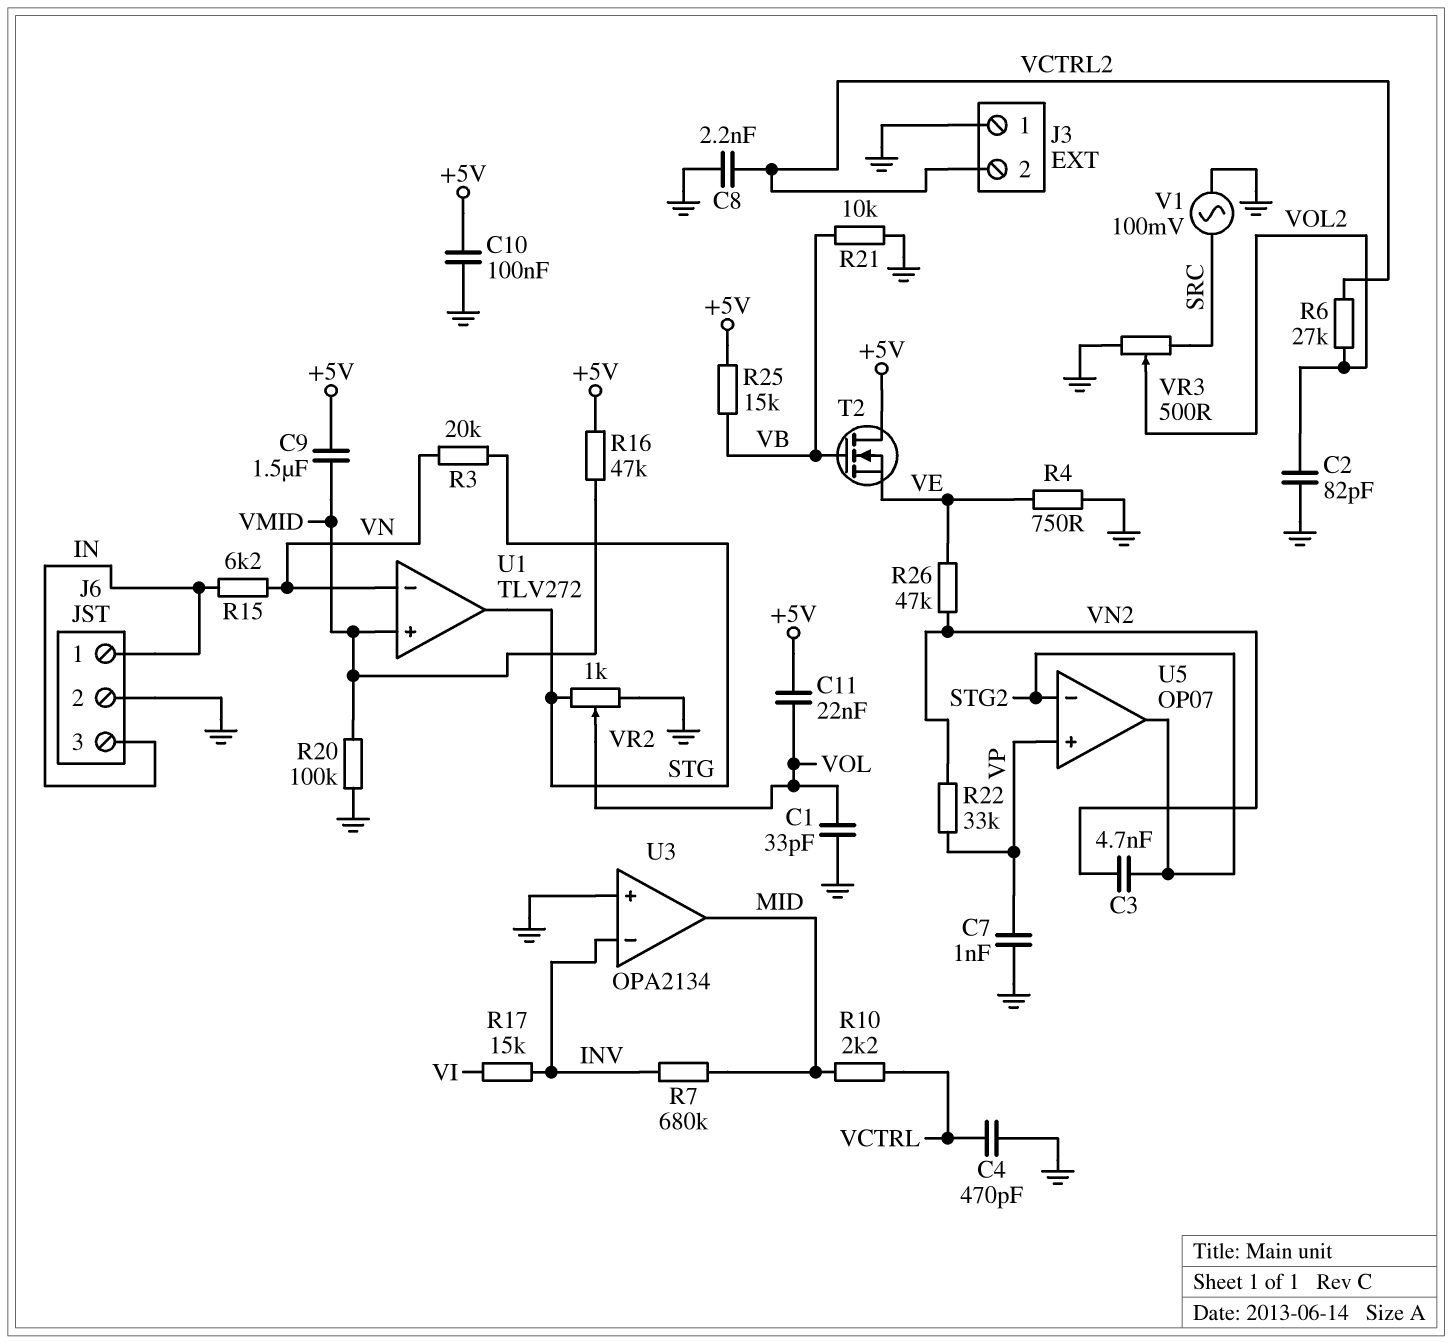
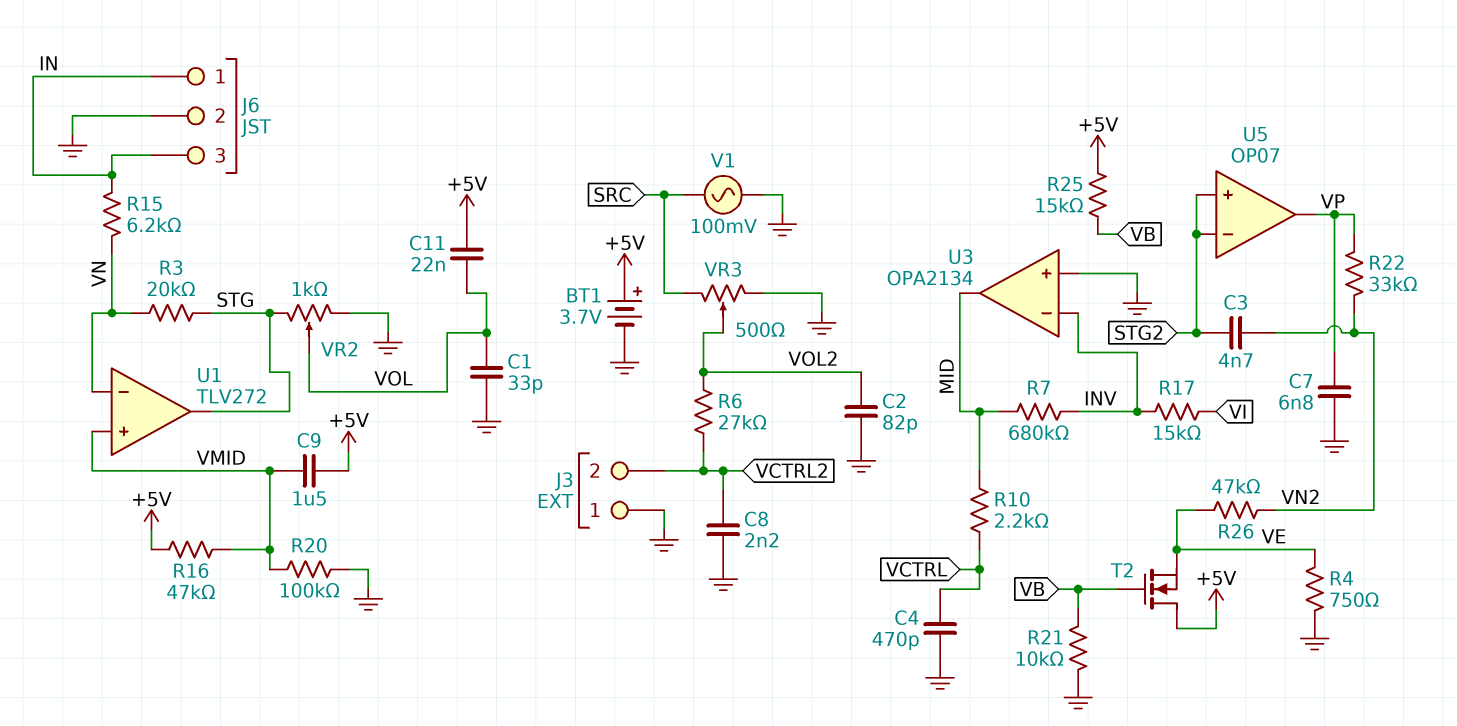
BT1: none -> 3.7V (plus +5V, minus GND)
C7: 1nF (GND, VP) -> 6.8nF (GND, VP)
C10: 100nF (+5V, GND) -> none
U5 pin in+: VP -> STG2
U5 pin out: STG2 -> VP

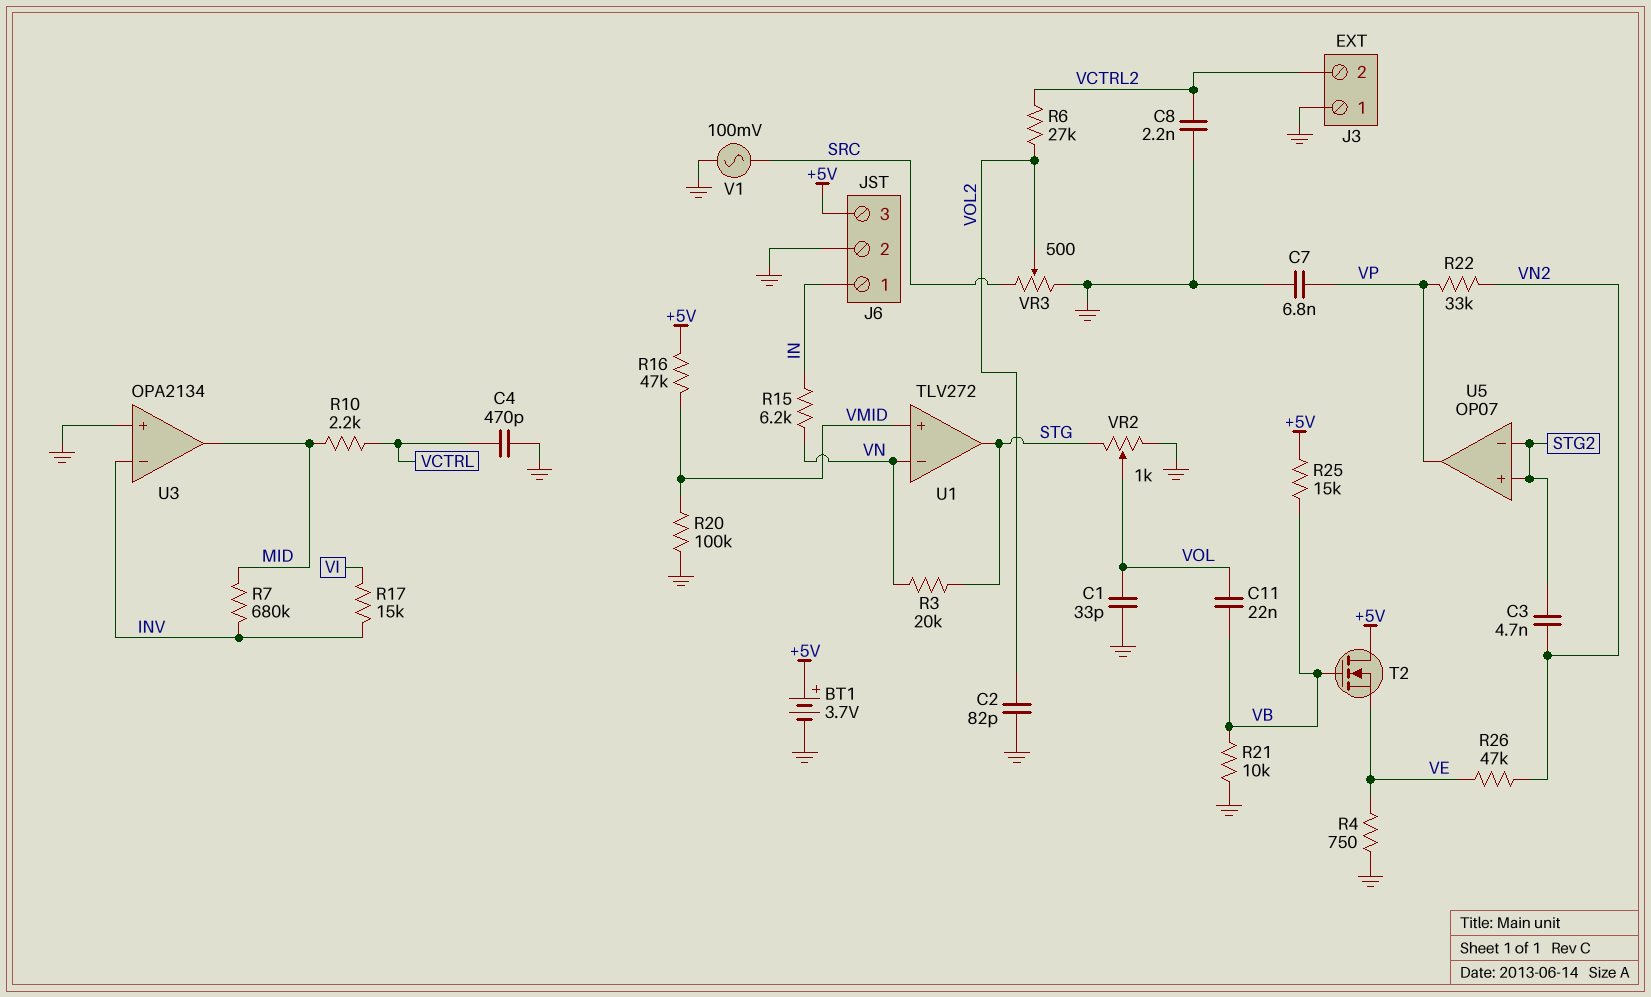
C9: 1.5uF (+5V, VMID) -> none
C11: 22nF (+5V, VOL) -> 22nF (VB, VOL)
J6 pin 3: IN -> +5V

